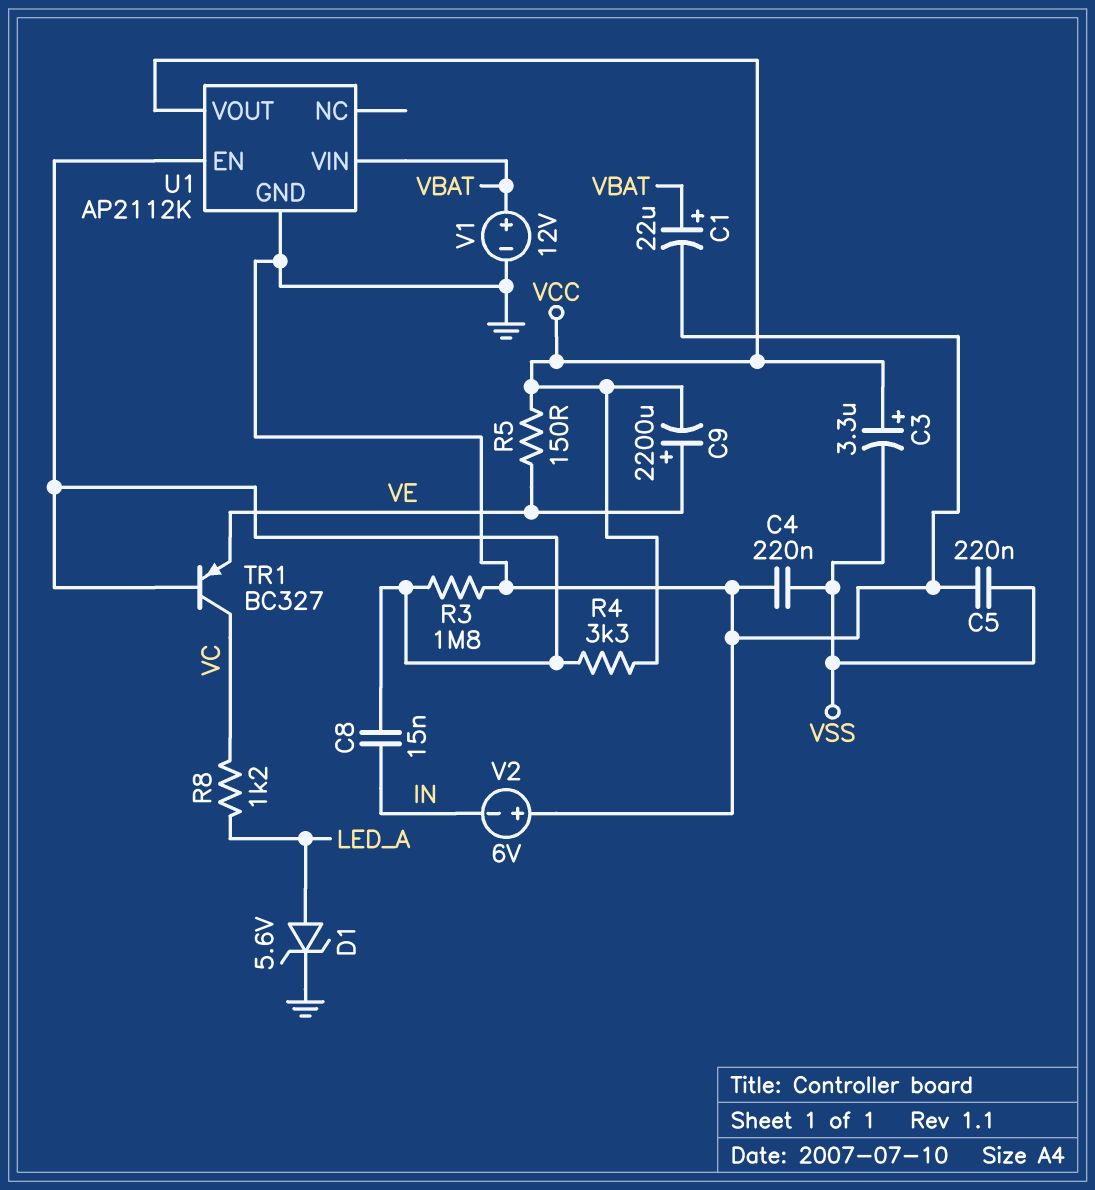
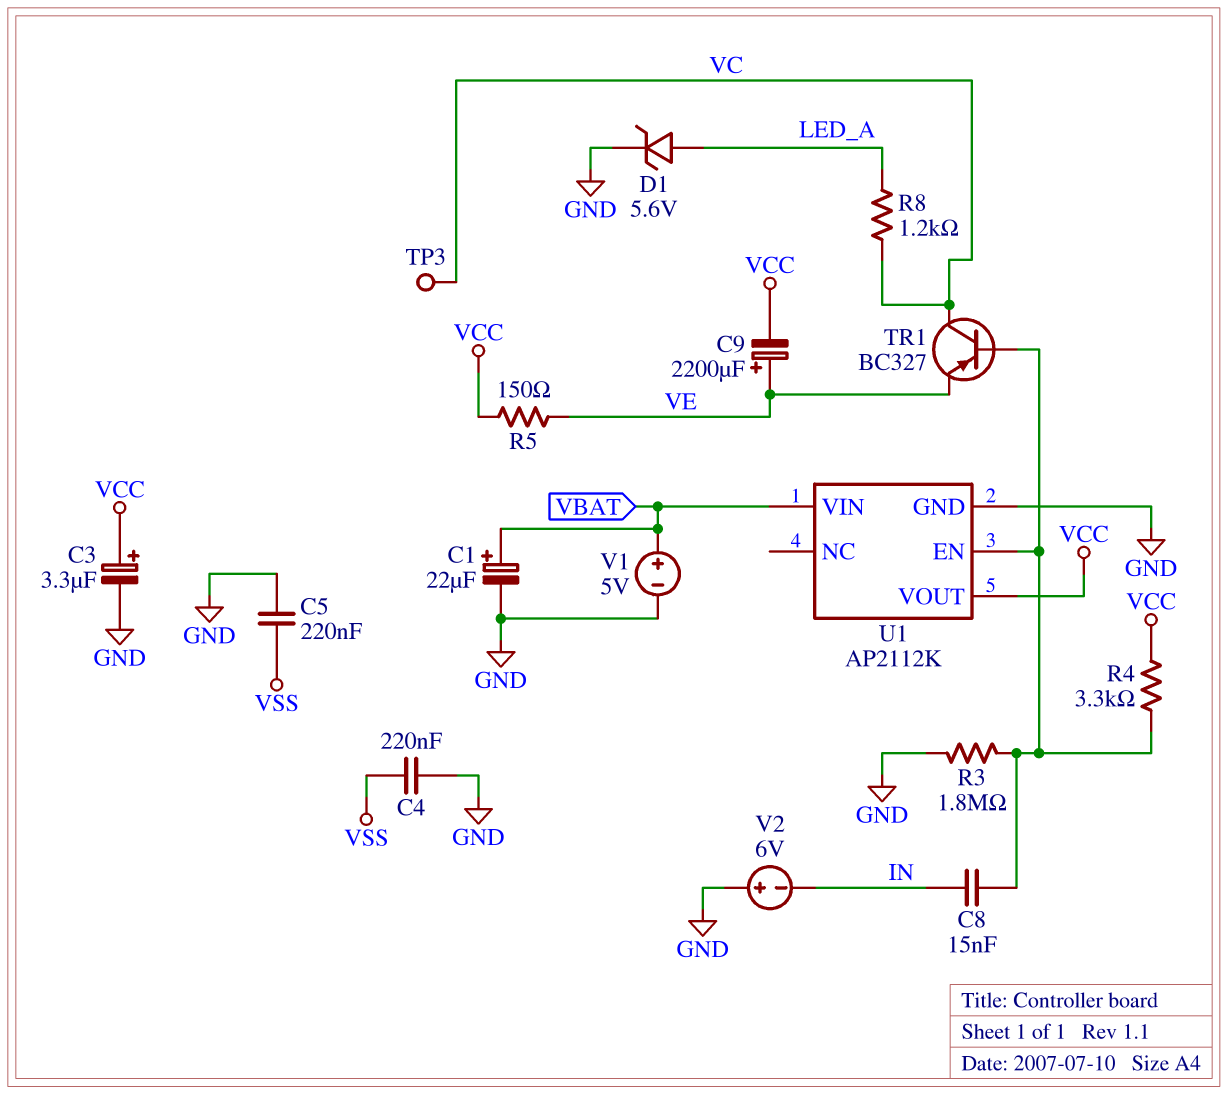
C3: 3.3uF (plus VCC, minus VSS) -> 3.3uF (plus VCC, minus GND)
TP3: none -> test point (VC)
V1: 12V (plus VBAT, minus GND) -> 5V (plus VBAT, minus GND)

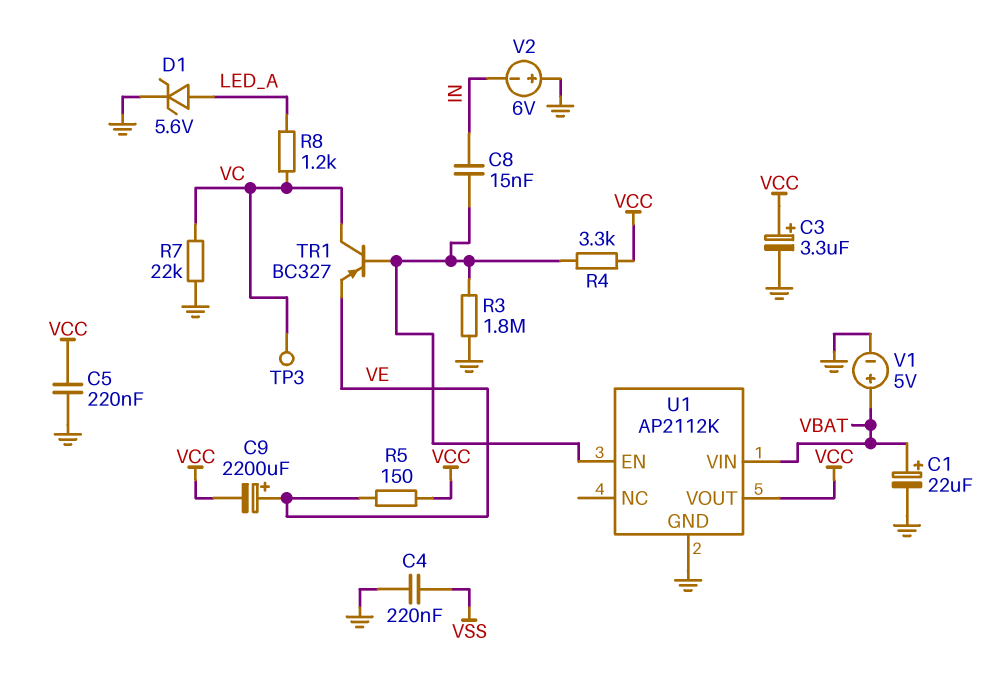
C5: 220nF (GND, VSS) -> 220nF (GND, VCC)
R7: none -> 22k (GND, VC)

